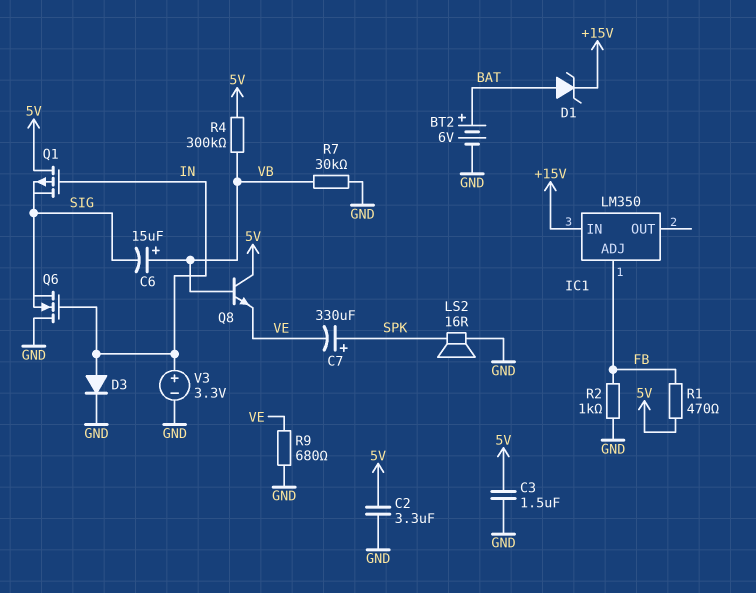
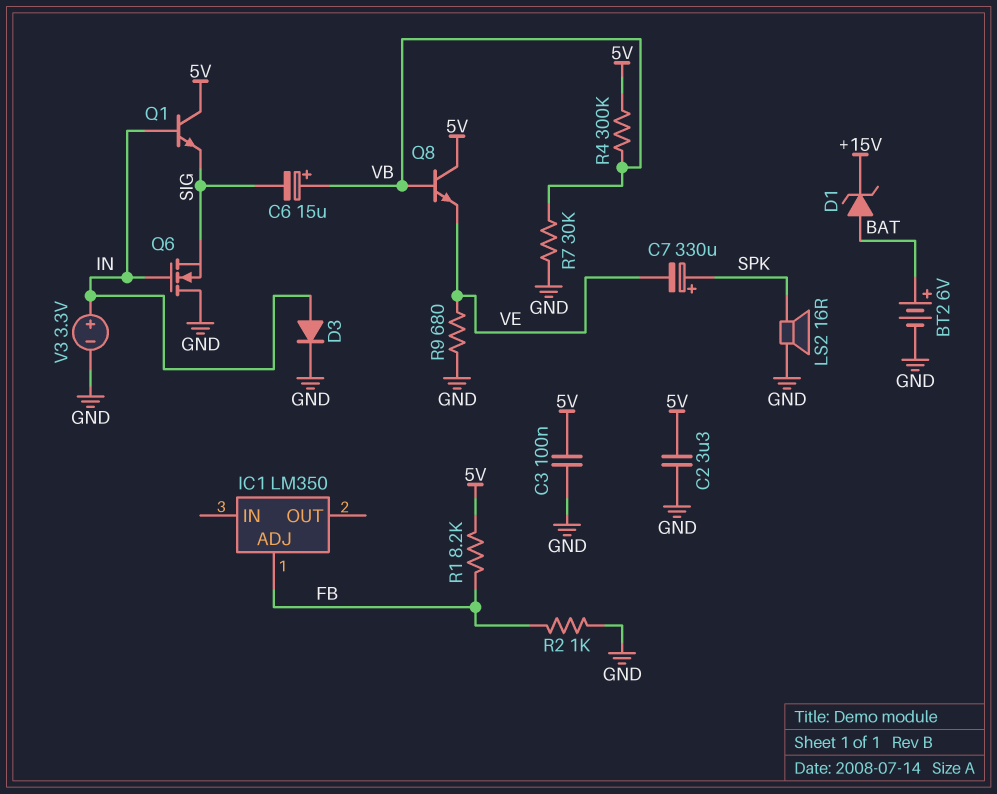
C3: 1.5uF (5V, GND) -> 100nF (5V, GND)
IC1 pin IN: +15V -> none
Q1: PMOS (G IN, D 5V, S SIG) -> NPN (B IN, C 5V, E SIG)
R1: 470 (5V, FB) -> 8.2k (5V, FB)

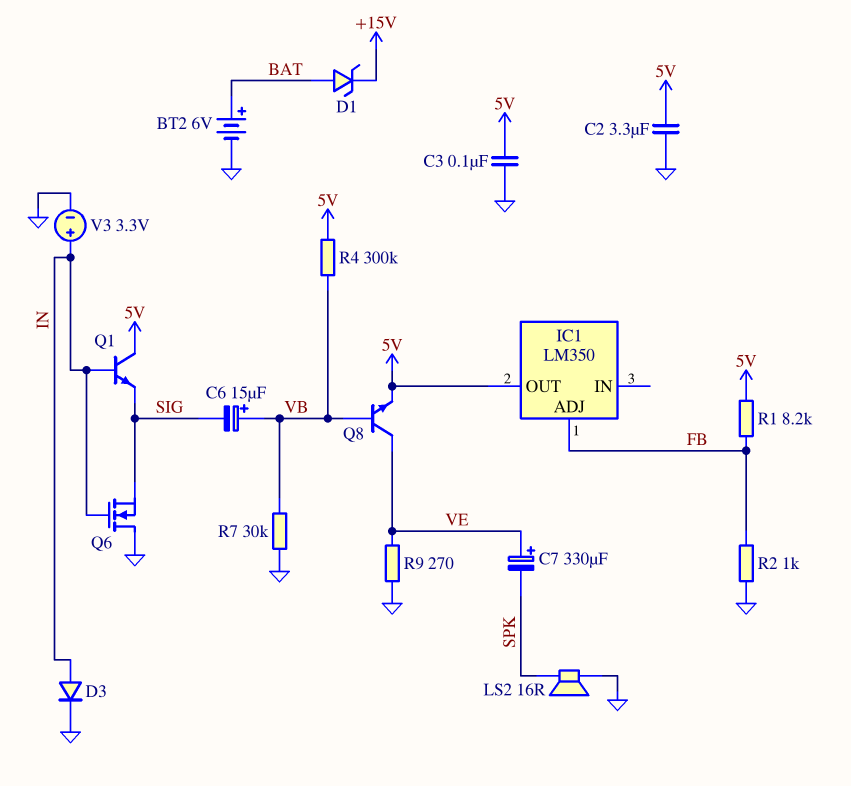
C7: 330uF (plus SPK, minus VE) -> 330uF (plus VE, minus SPK)
IC1 pin OUT: none -> 5V
Q8: NPN (B VB, C 5V, E VE) -> NPN (B VB, C VE, E 5V)
R9: 680 (GND, VE) -> 270 (GND, VE)

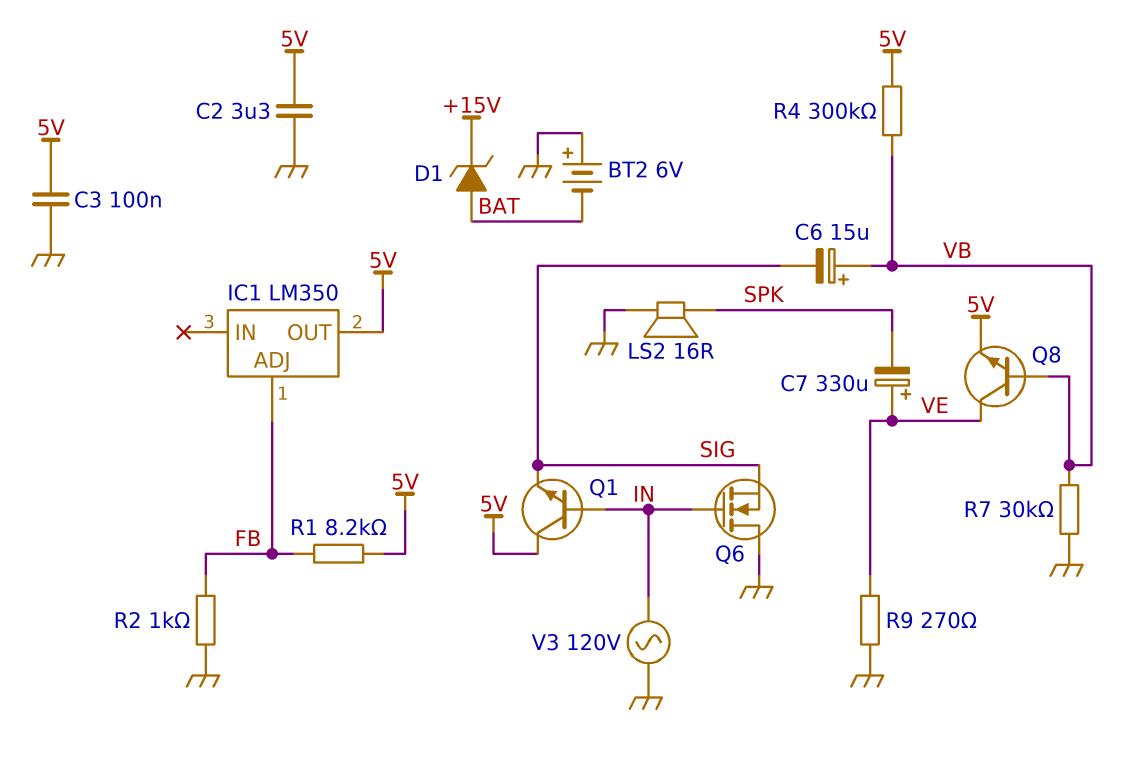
BT2: 6V (plus BAT, minus GND) -> 6V (plus GND, minus BAT)
D3: diode (A IN, K GND) -> none
V3: 3.3V (plus IN, minus GND) -> AC 120V (GND, IN)

